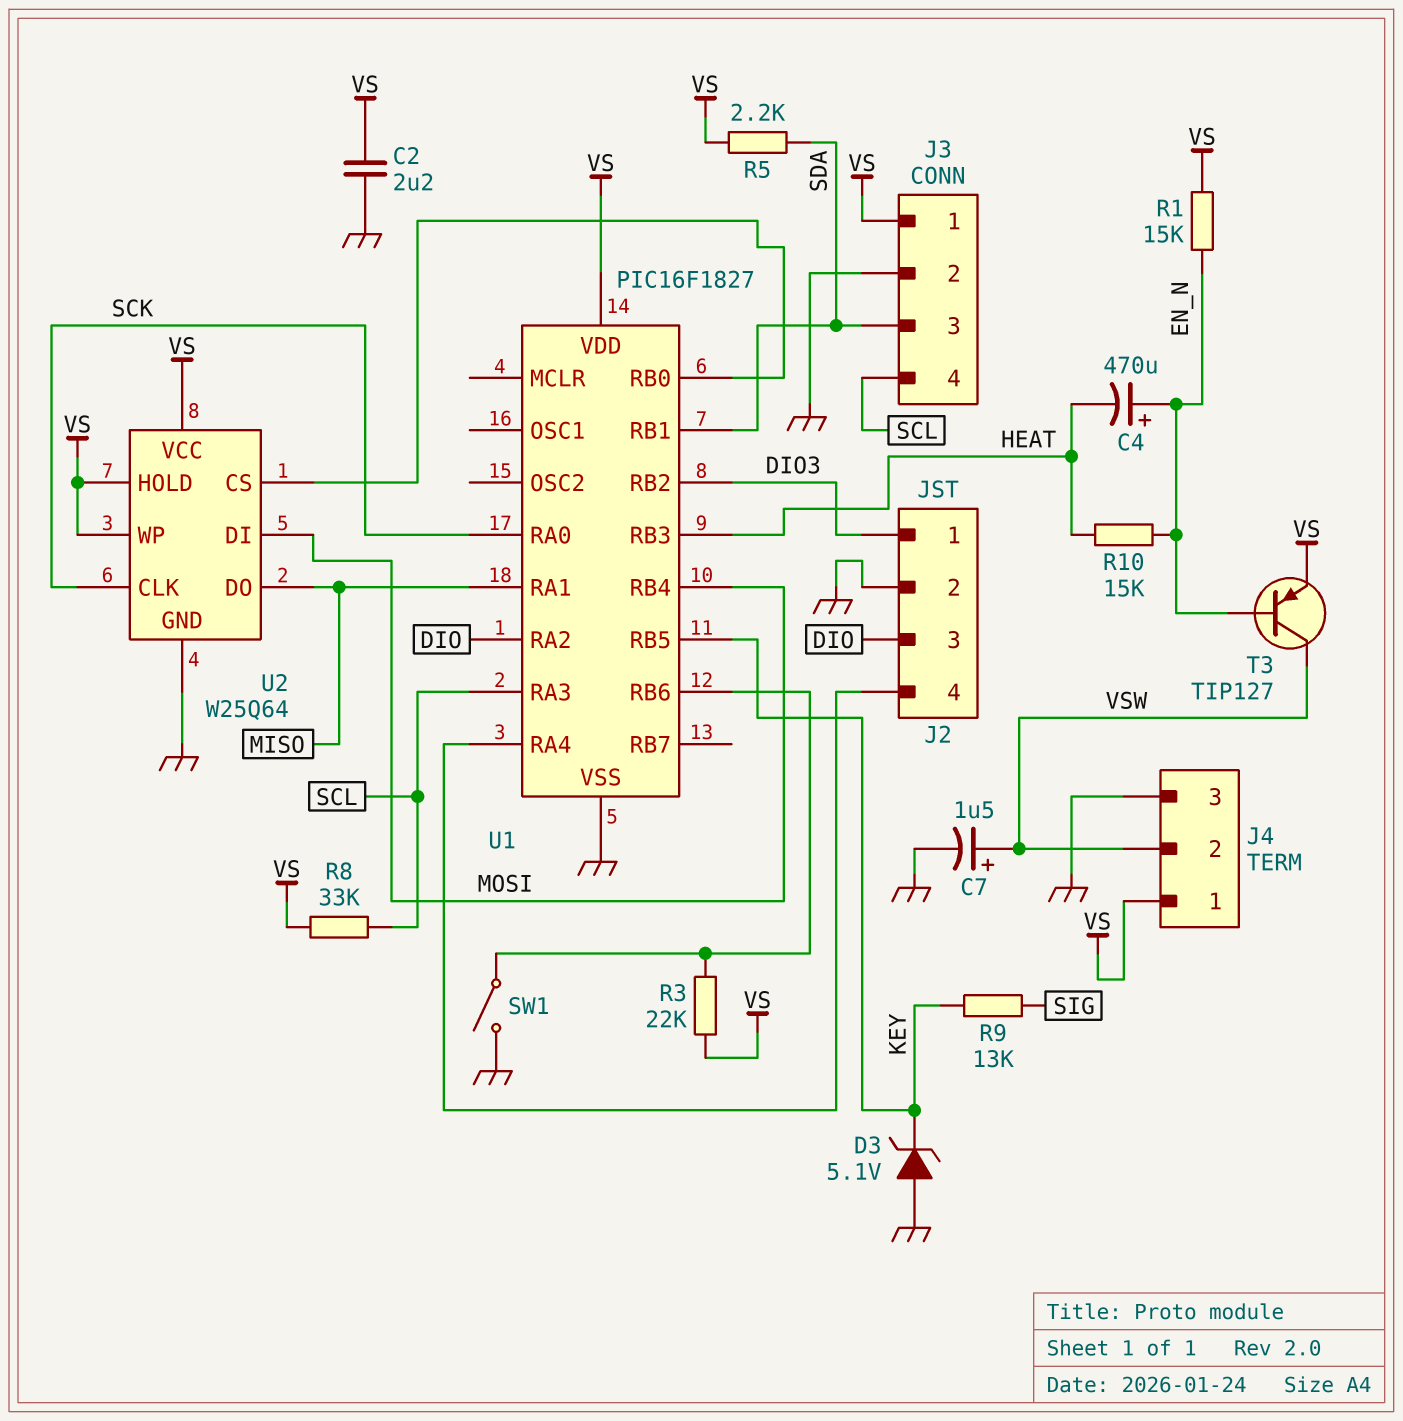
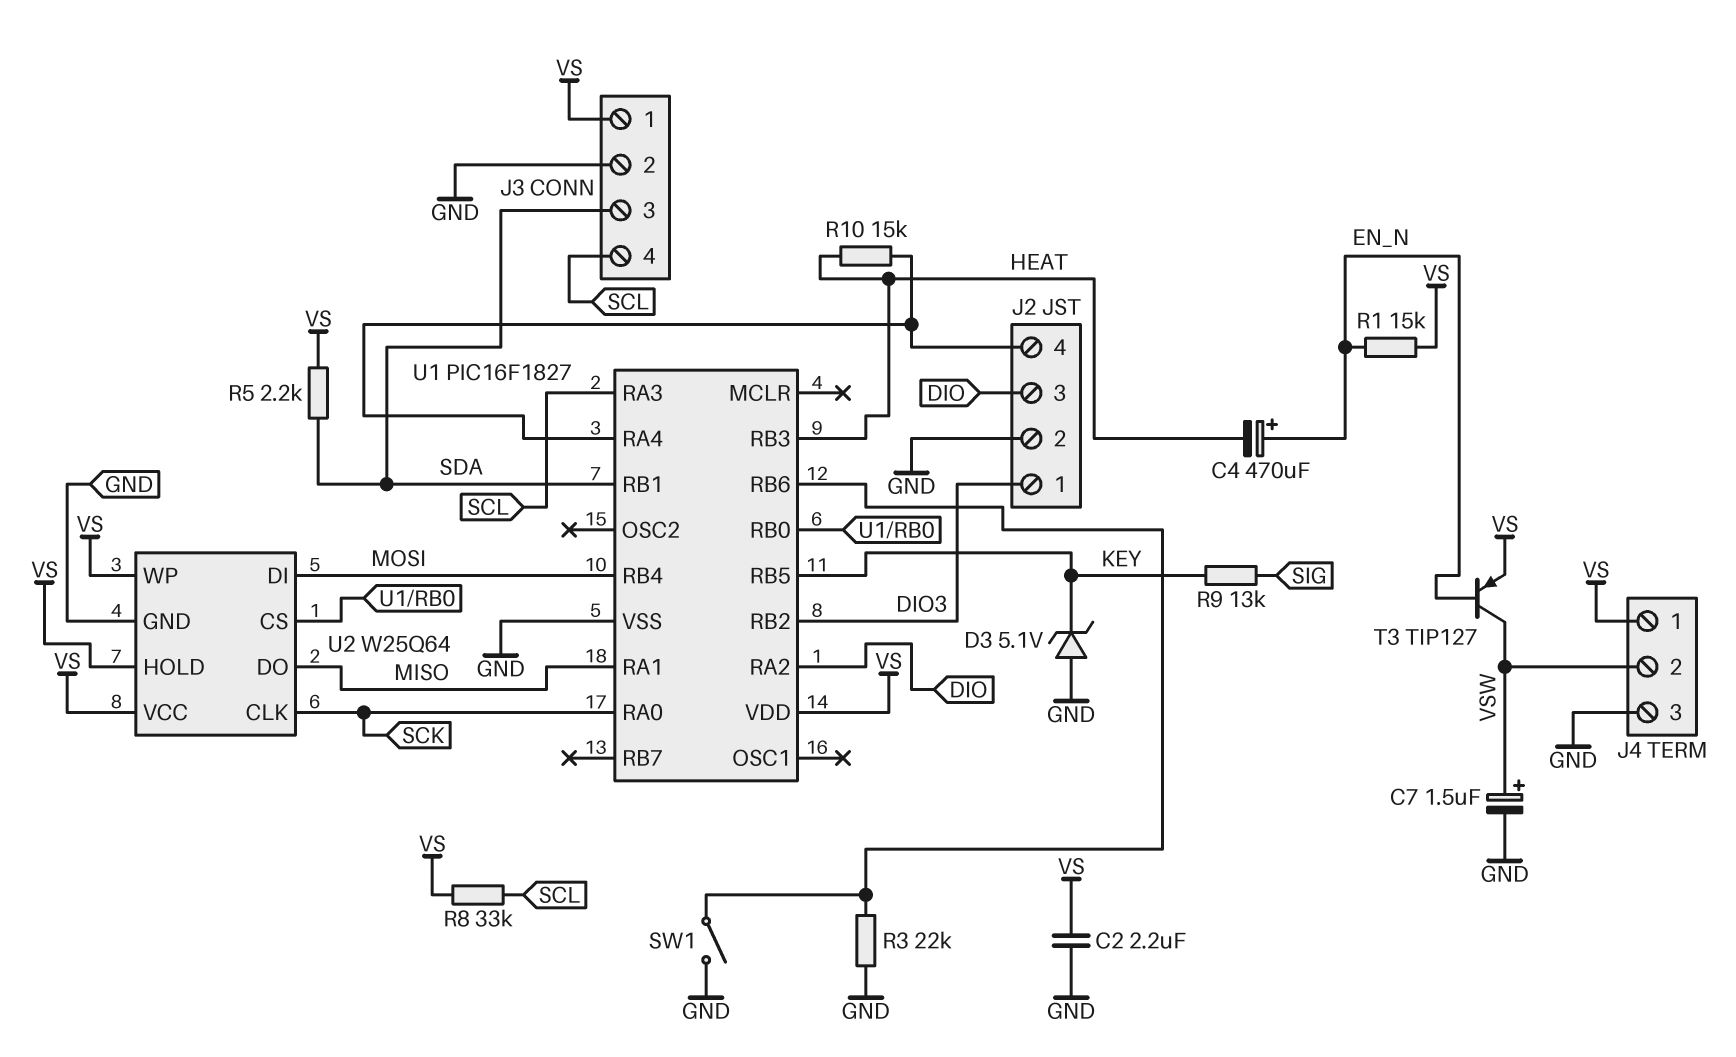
R3: 22k (U1/RB6, VS) -> 22k (GND, U1/RB6)
R10: 15k (EN_N, HEAT) -> 15k (HEAT, J2/4)

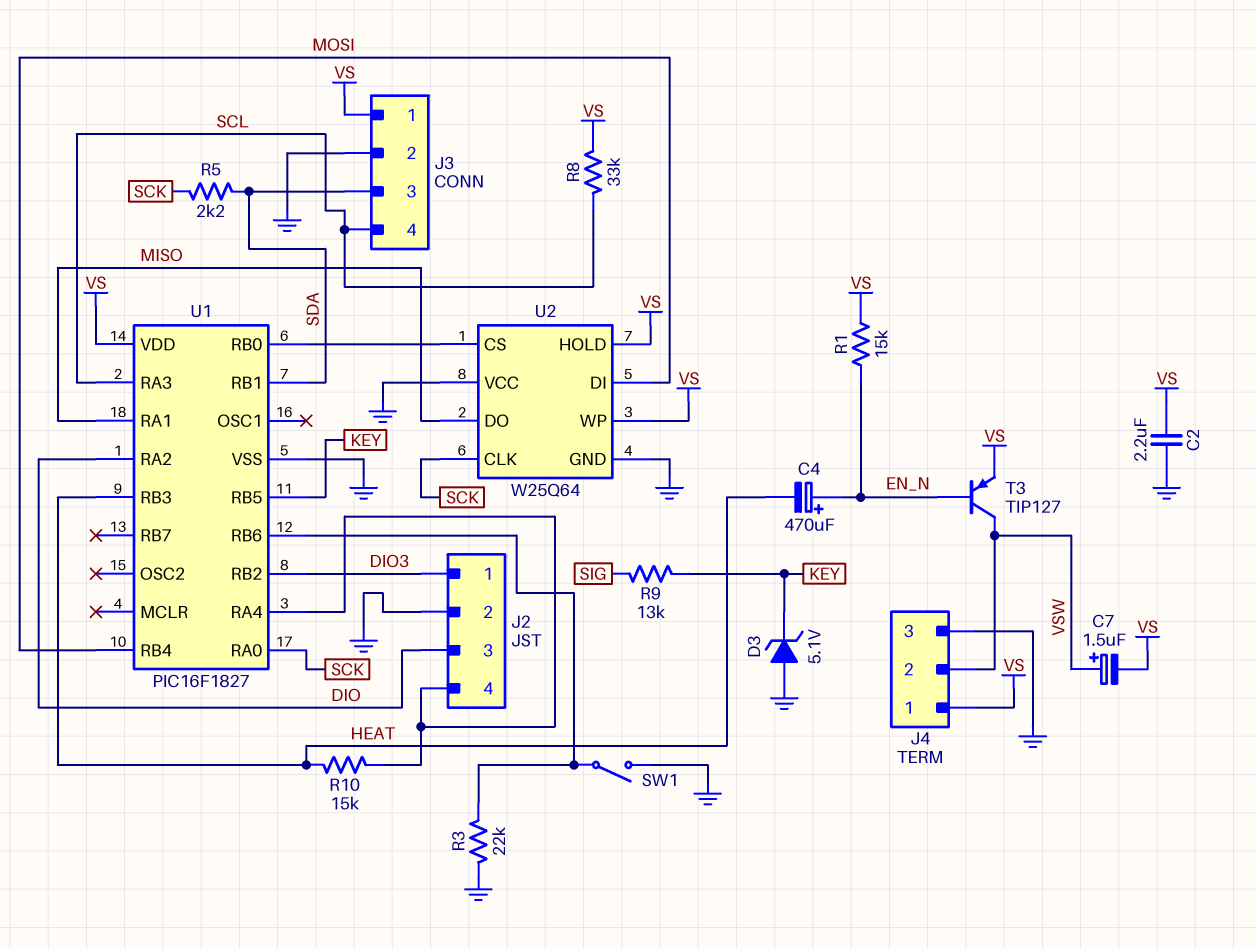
C7: 1.5uF (plus VSW, minus GND) -> 1.5uF (plus VSW, minus VS)
R5: 2.2k (SDA, VS) -> 2.2k (SCK, SDA)
U2 pin VCC: VS -> GND

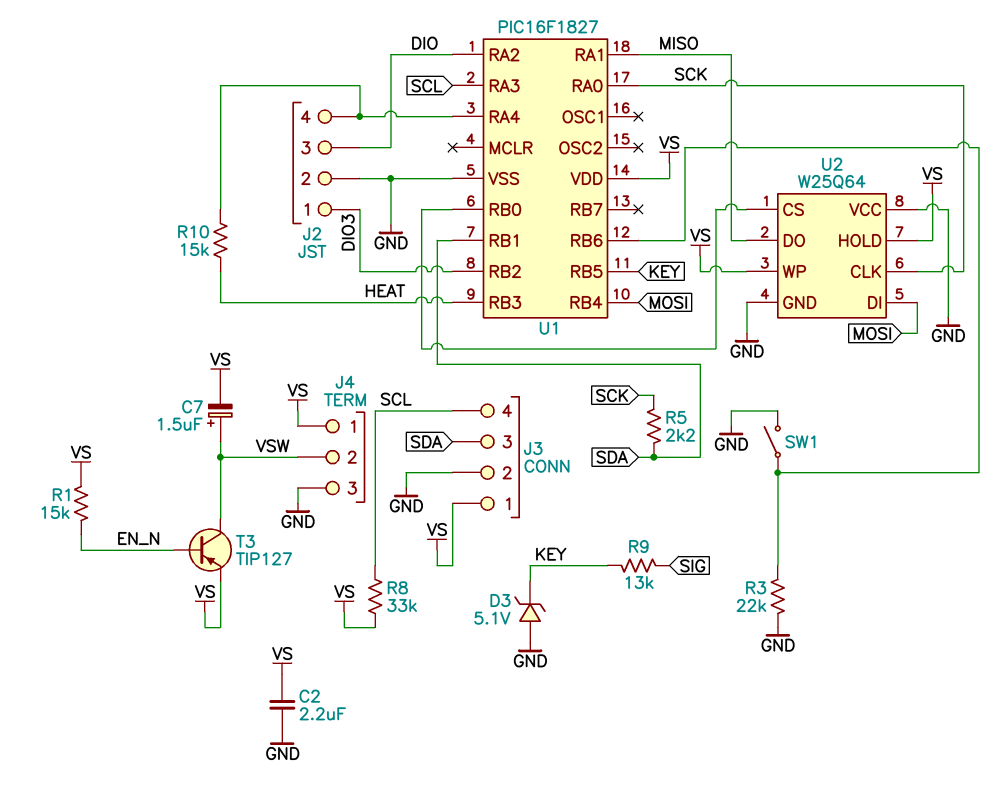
C4: 470uF (plus EN_N, minus HEAT) -> none

